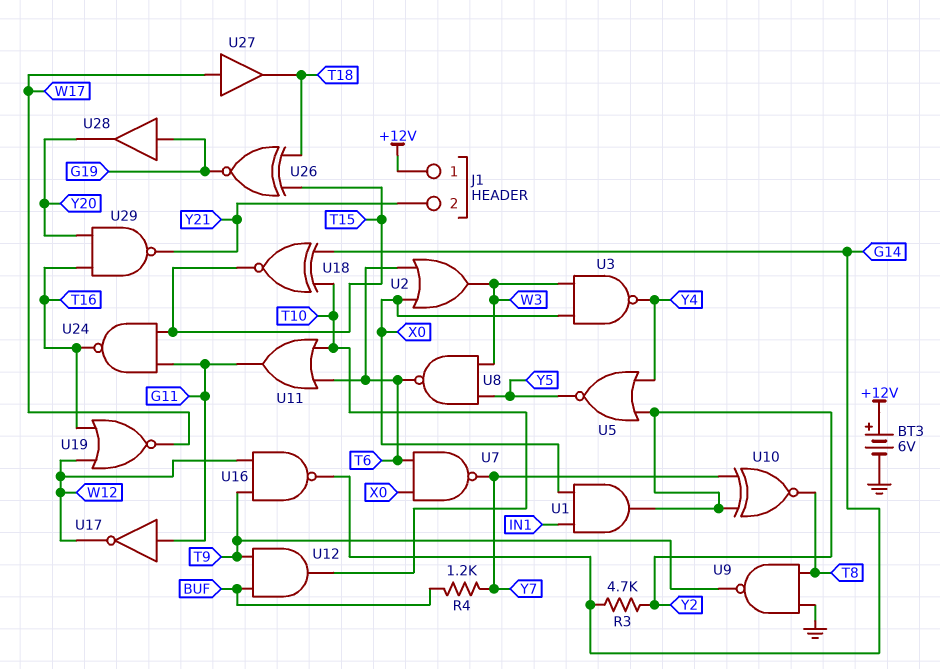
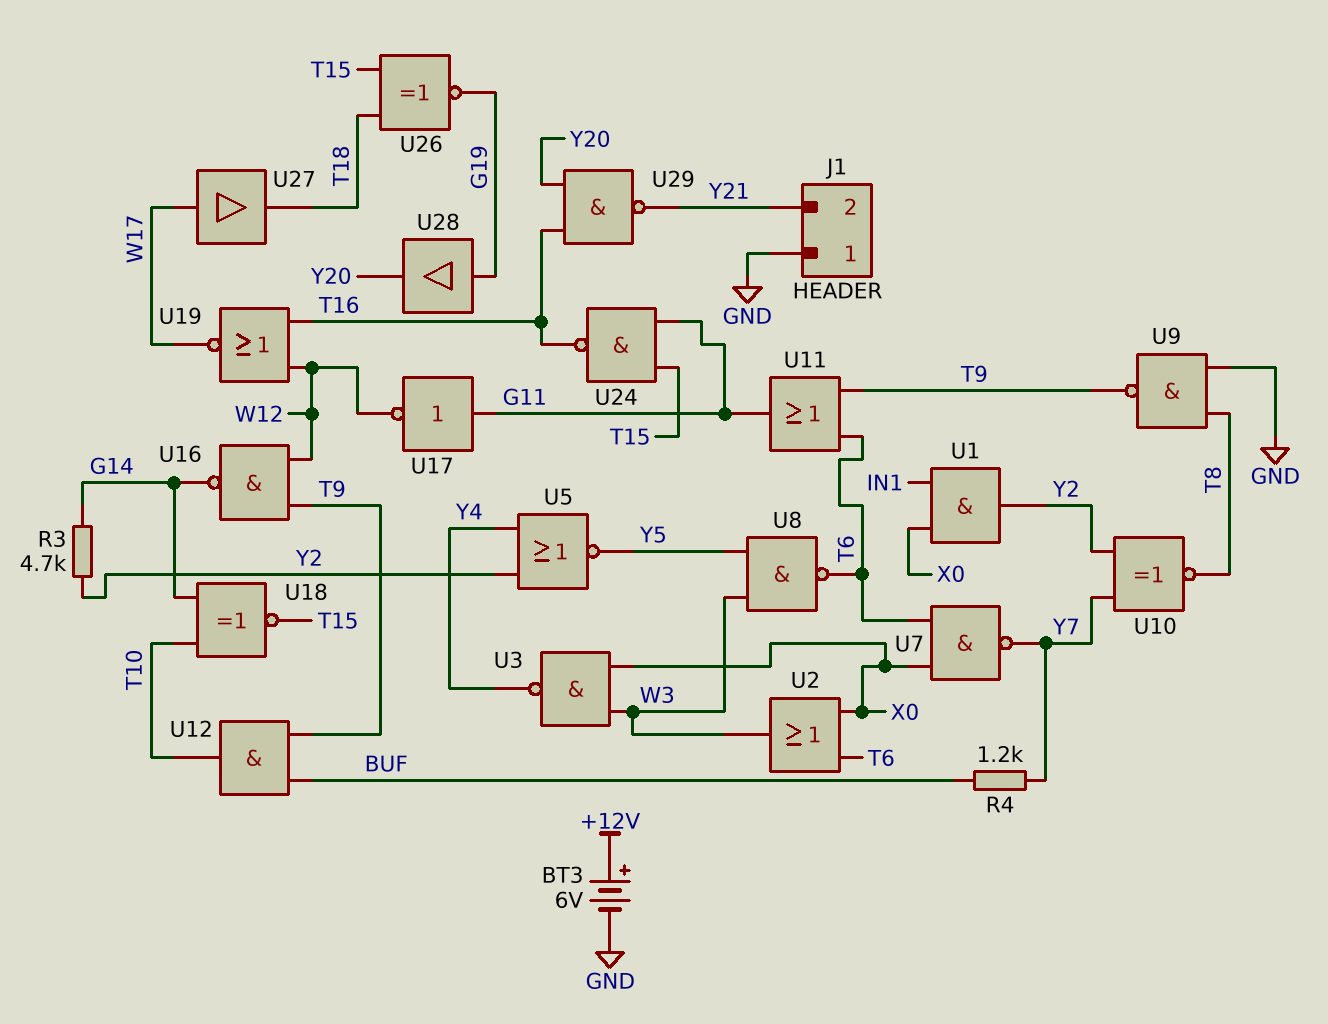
J1 pin 1: +12V -> GND
U11: OR (in T6, in T10, out G11) -> OR (in T6, in T9, out G11)

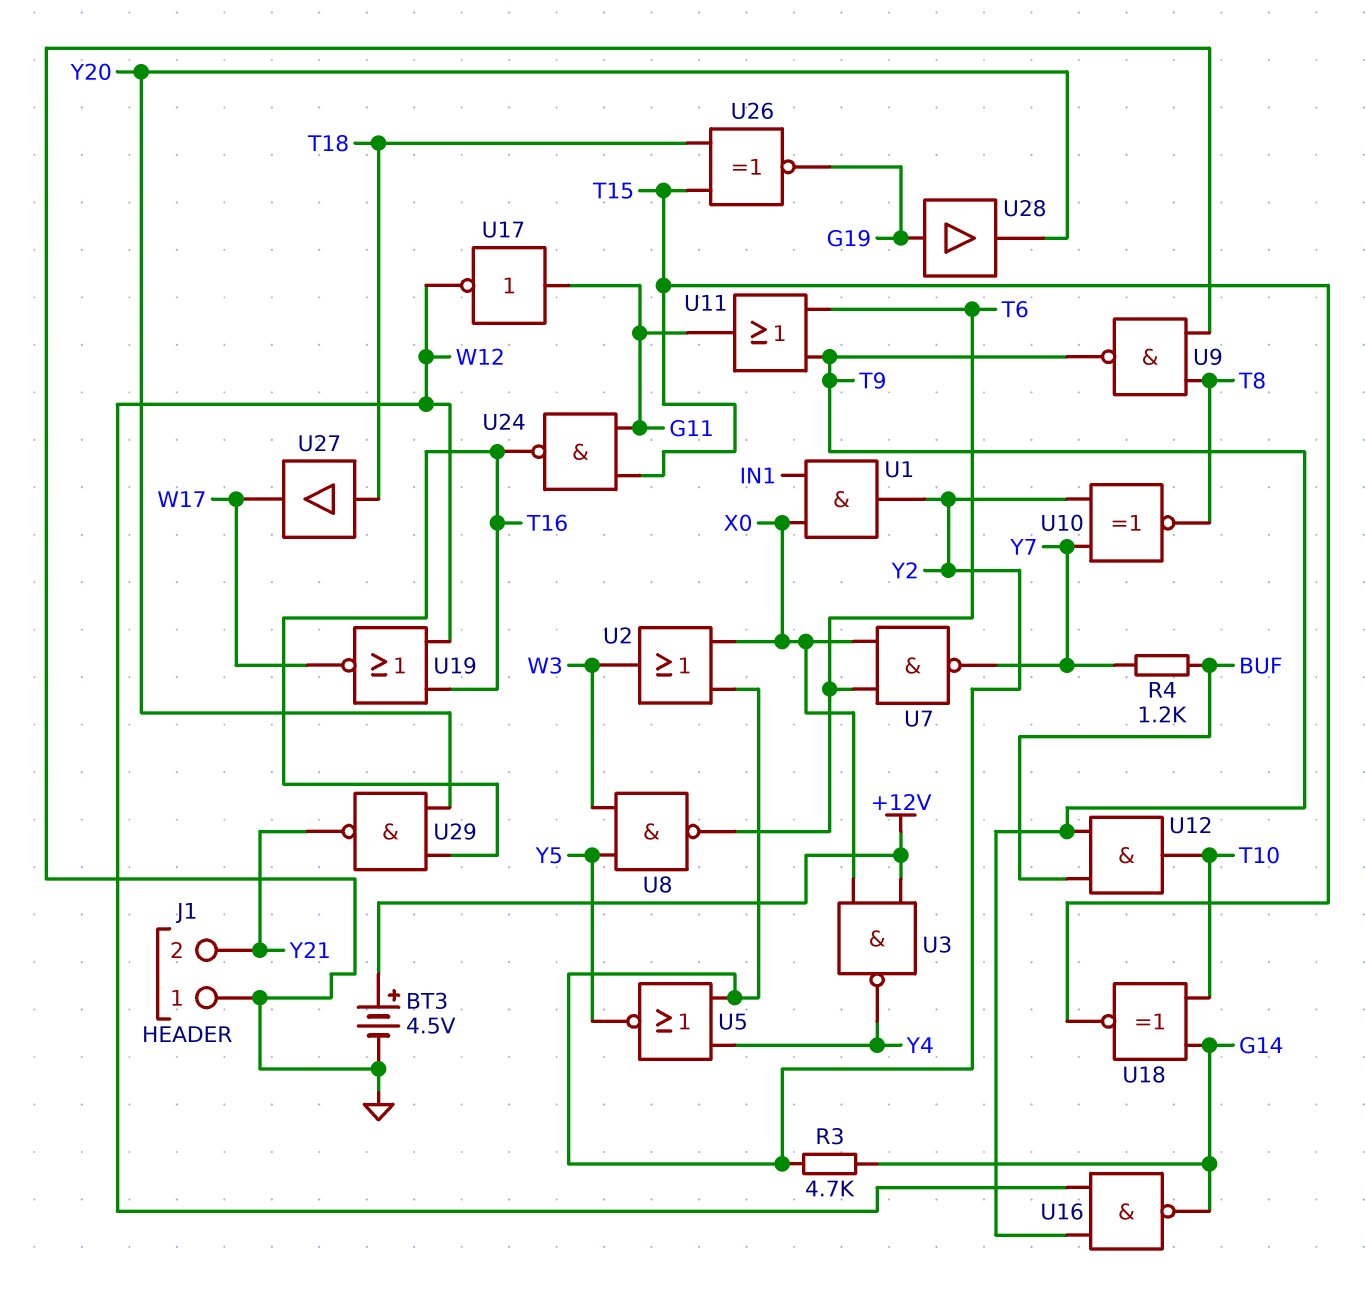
BT3: 6V (plus +12V, minus GND) -> 4.5V (plus +12V, minus GND)
U2: OR (in T6, in X0, out W3) -> OR (in X0, in Y2, out W3)
U3: NAND (in W3, in X0, out Y4) -> NAND (in +12V, in X0, out Y4)
U27: buffer (in W17, out T18) -> buffer (in T18, out W17)

